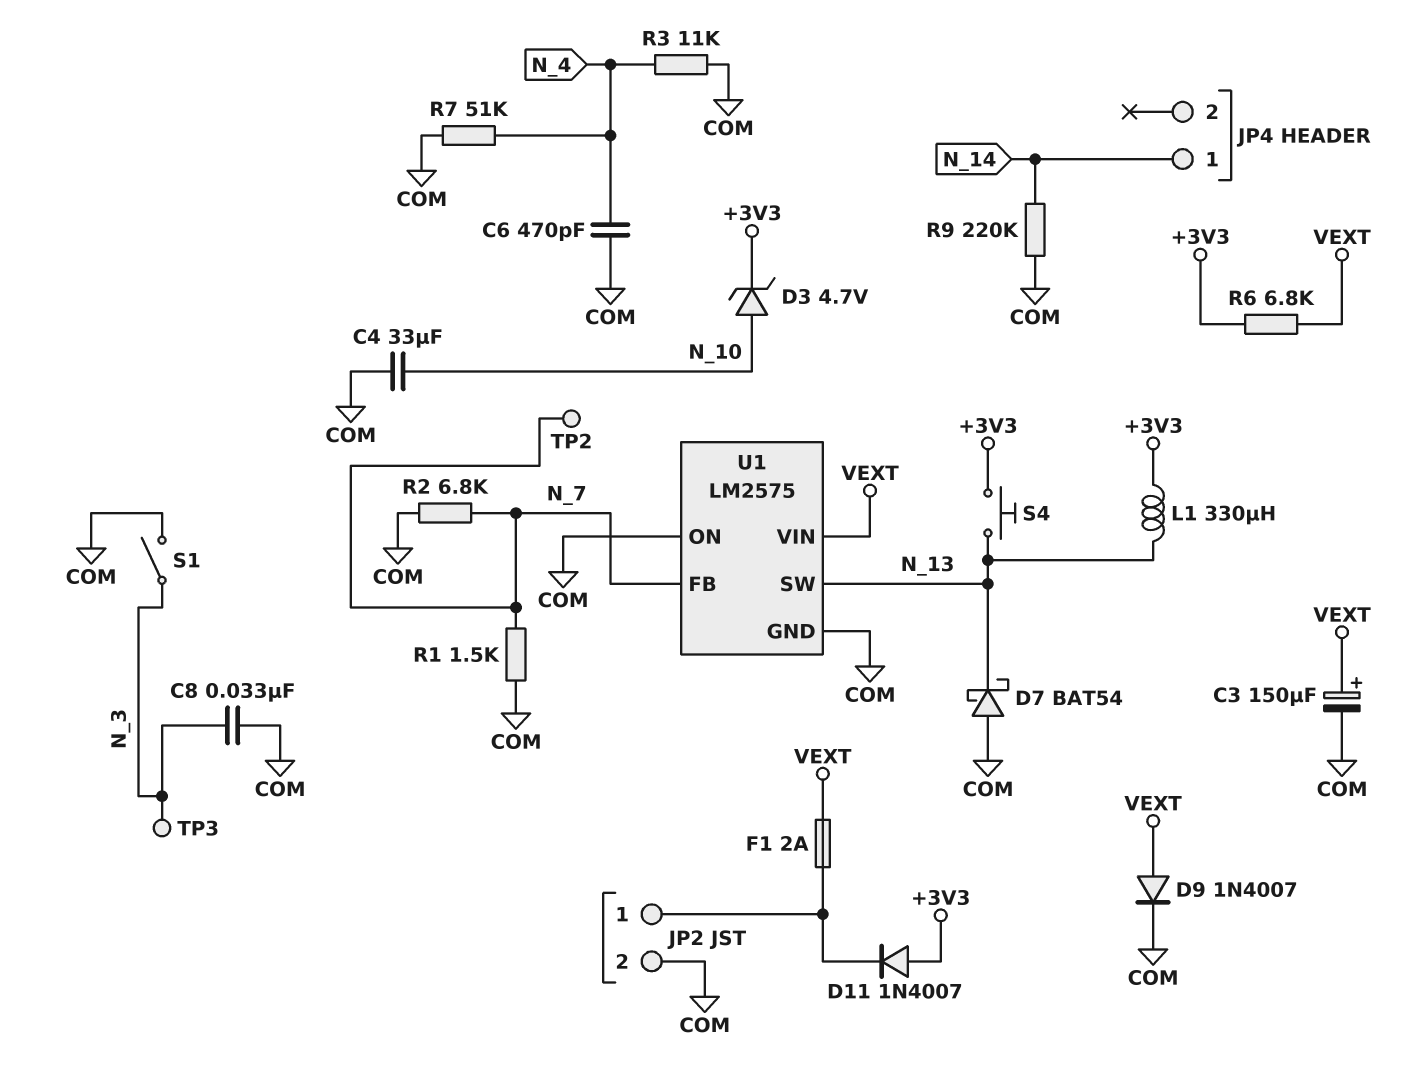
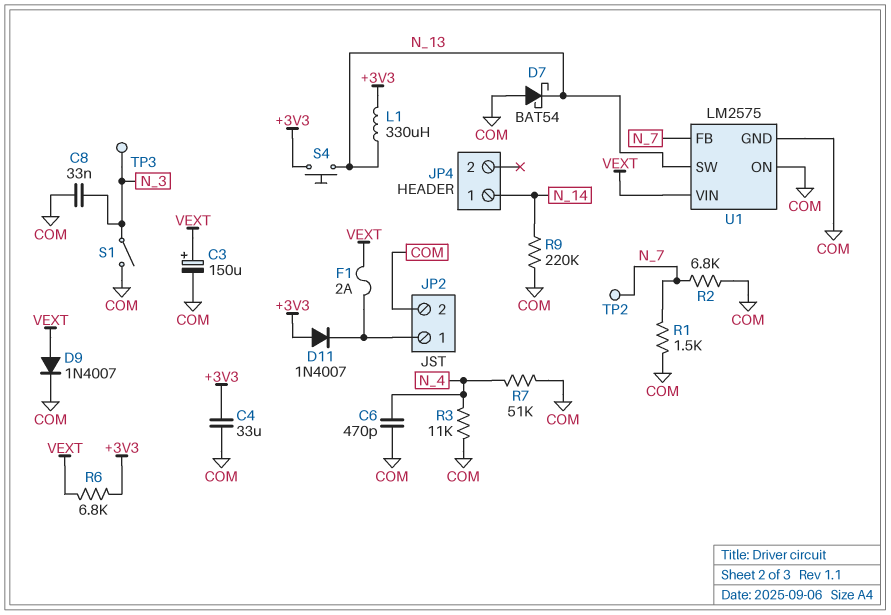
C4: 33uF (COM, N_10) -> 33uF (+3V3, COM)
D3: zener 4.7V (A N_10, K +3V3) -> none

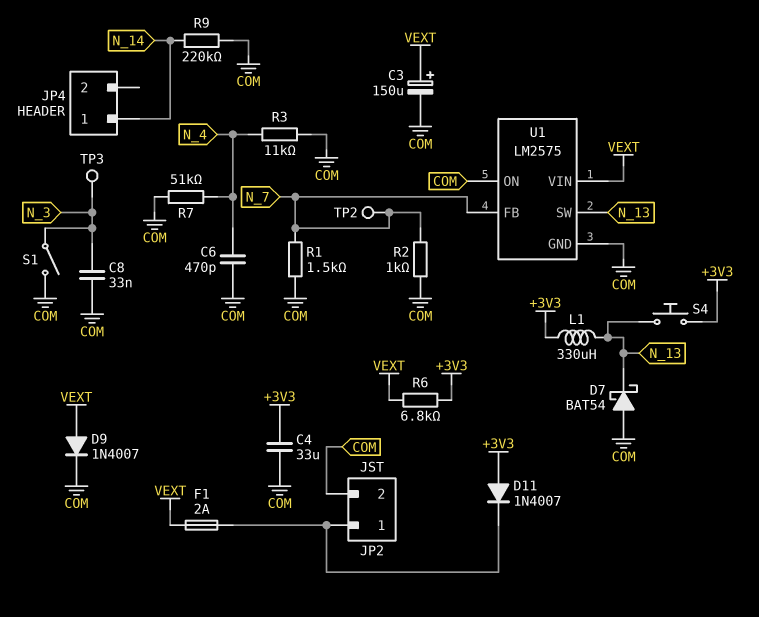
R2: 6.8k (COM, N_7) -> 1k (COM, N_7)

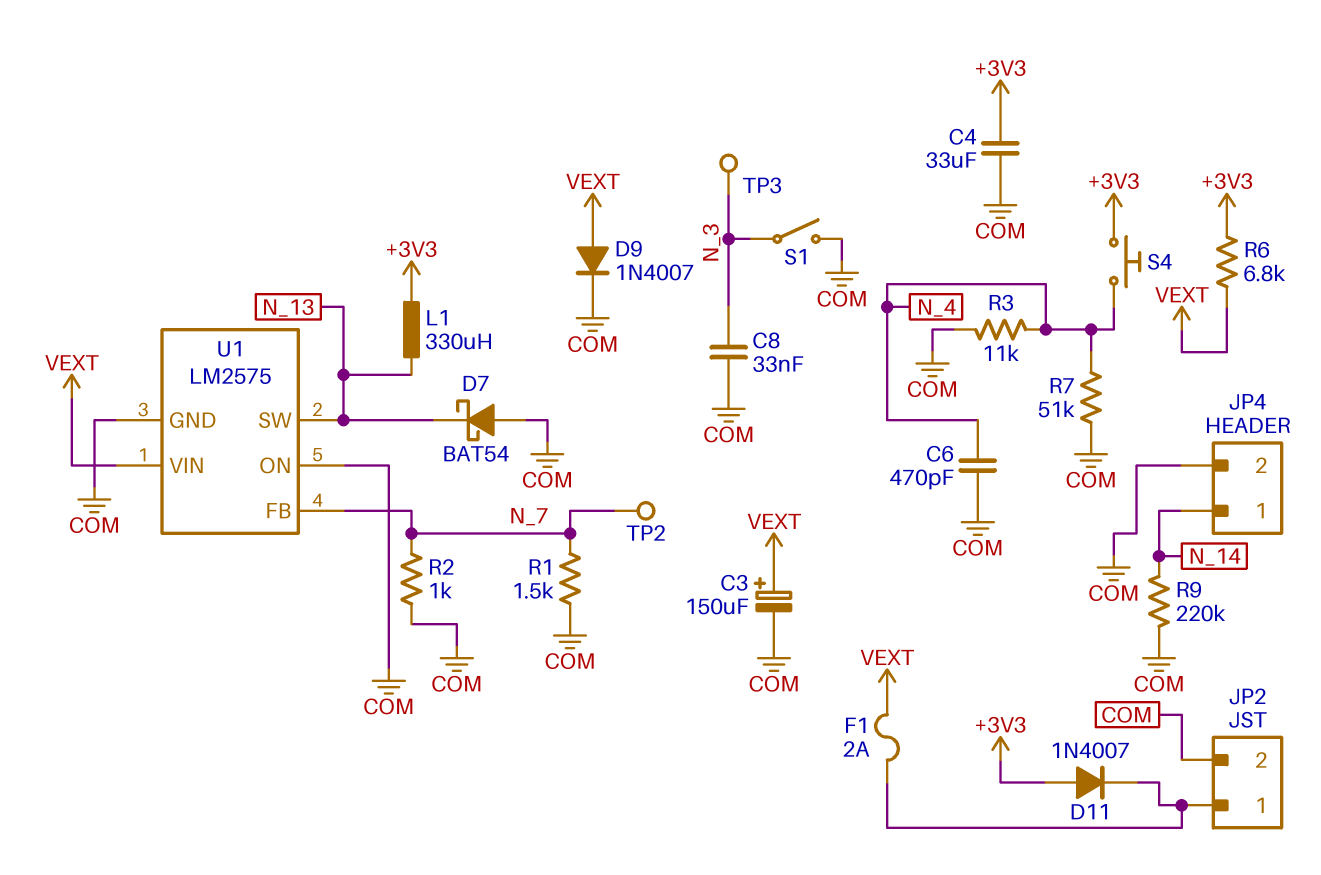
JP4 pin 2: none -> COM
S4: button (+3V3, N_13) -> button (+3V3, N_4)

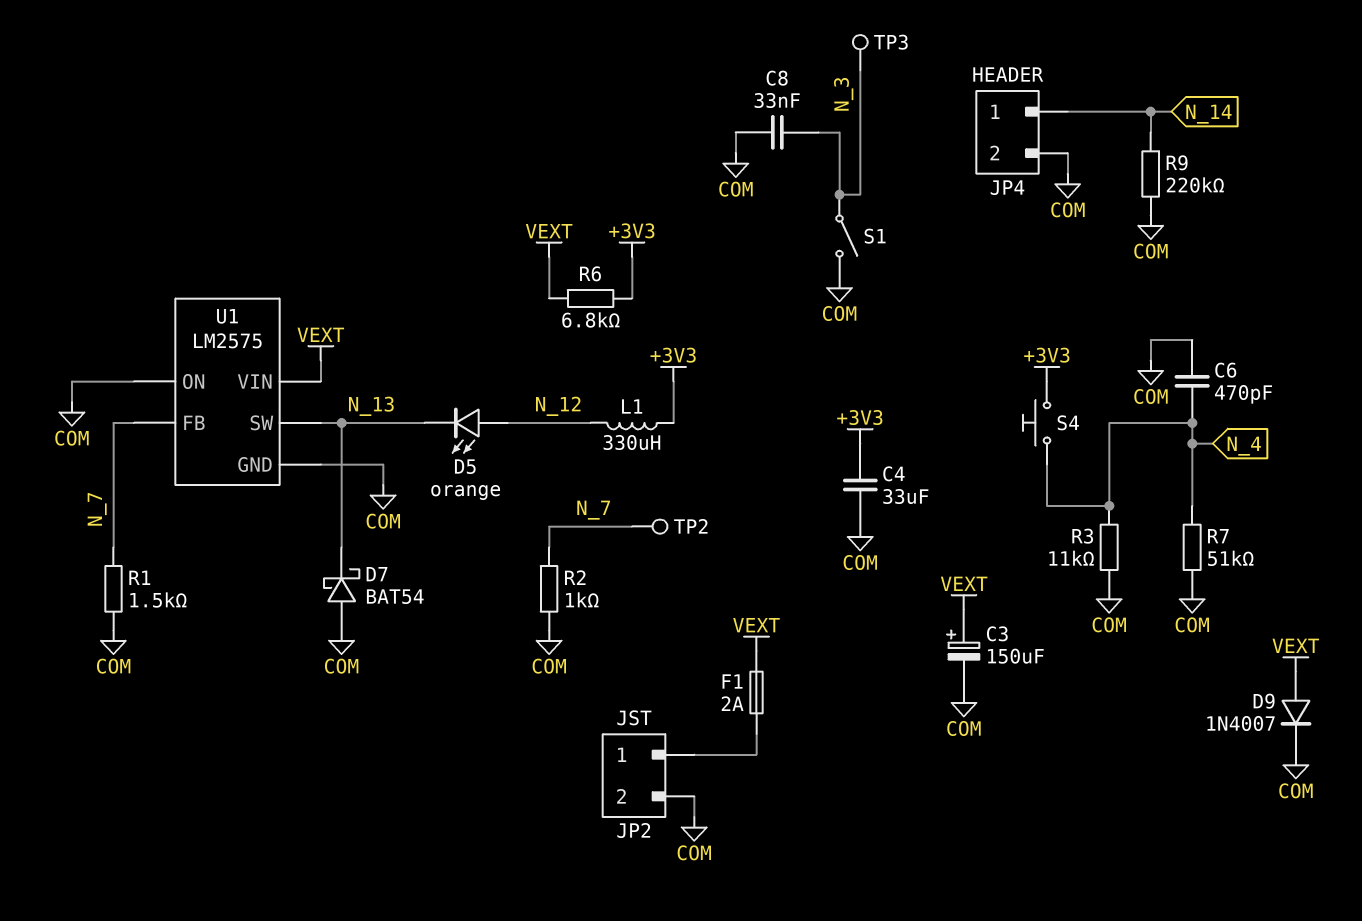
D5: none -> LED orange (A N_12, K N_13)
D11: diode 1N4007 (A +3V3, K JP2/1) -> none
L1: 330uH (+3V3, N_13) -> 330uH (+3V3, N_12)

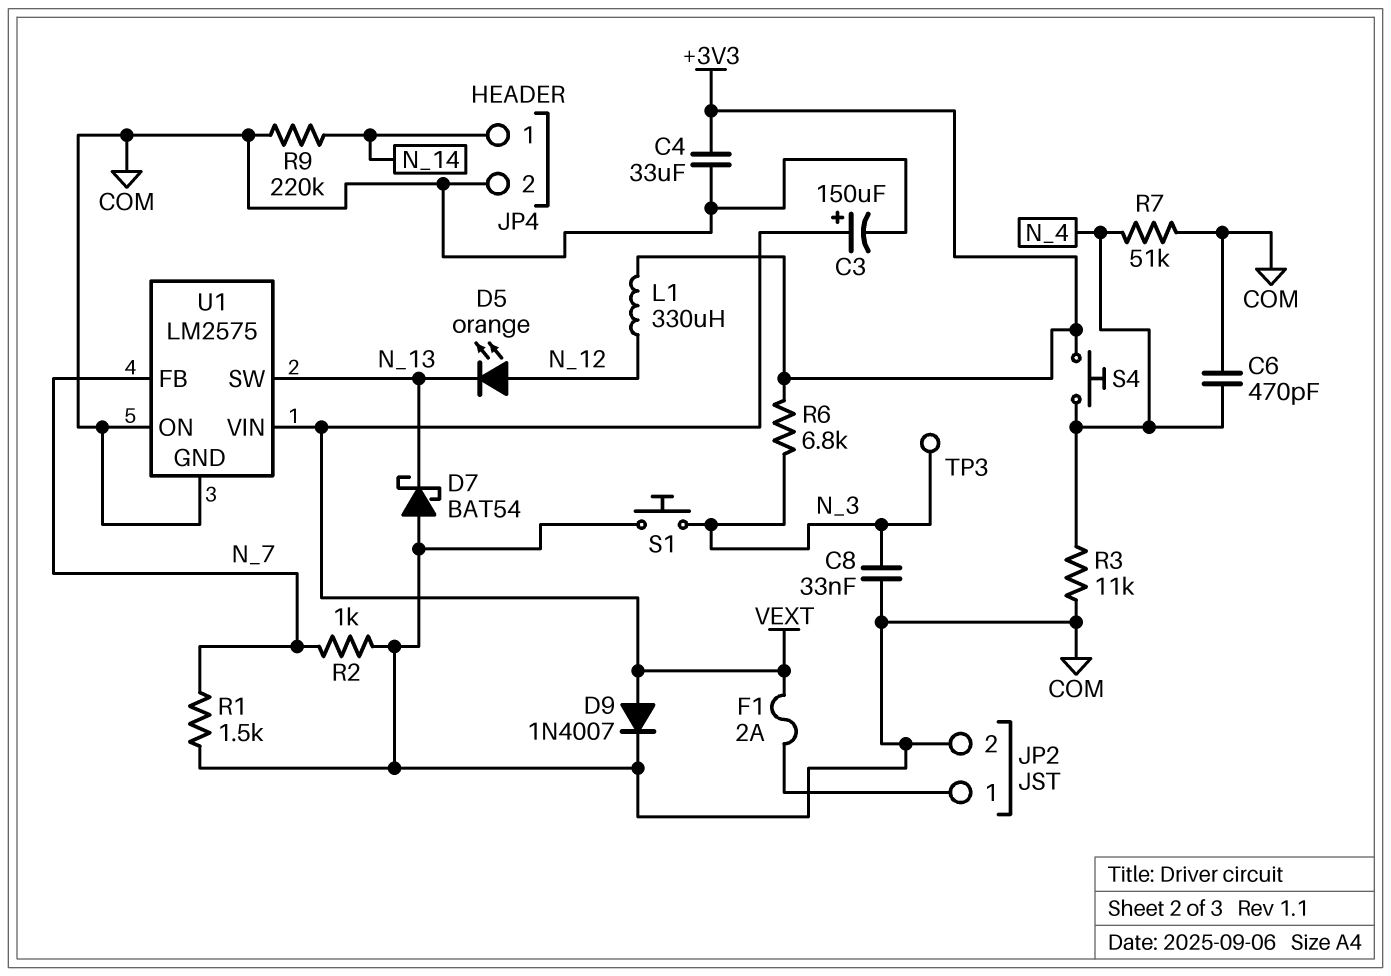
R6: 6.8k (+3V3, VEXT) -> 6.8k (+3V3, N_3)
S1: switch (COM, N_3) -> button (COM, N_3)
TP2: test point (N_7) -> none

